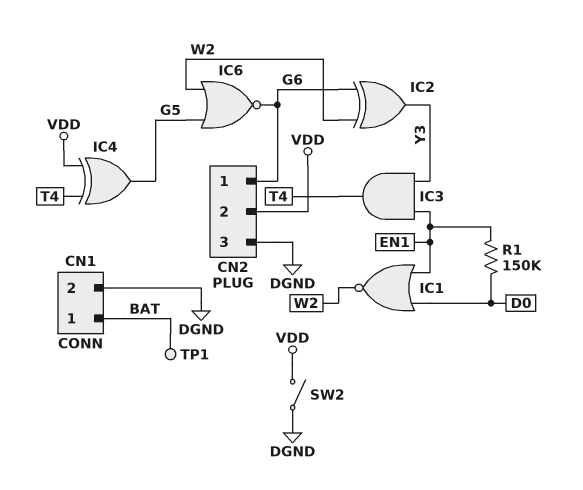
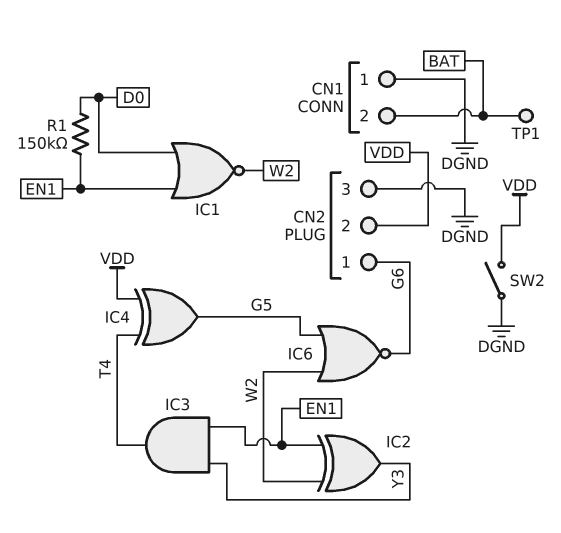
CN1 pin 1: BAT -> DGND
CN1 pin 2: DGND -> BAT
IC2: XOR (in G6, in W2, out Y3) -> XOR (in EN1, in W2, out Y3)

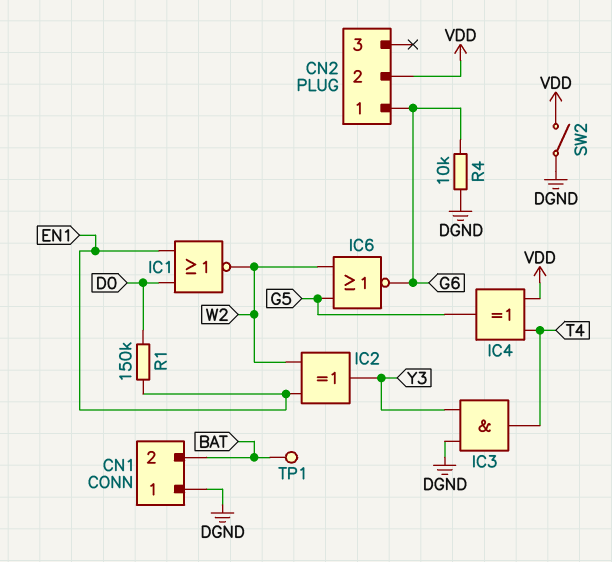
CN2 pin 3: DGND -> none
IC3: AND (in EN1, in Y3, out T4) -> AND (in DGND, in Y3, out T4)
R4: none -> 10k (DGND, G6)

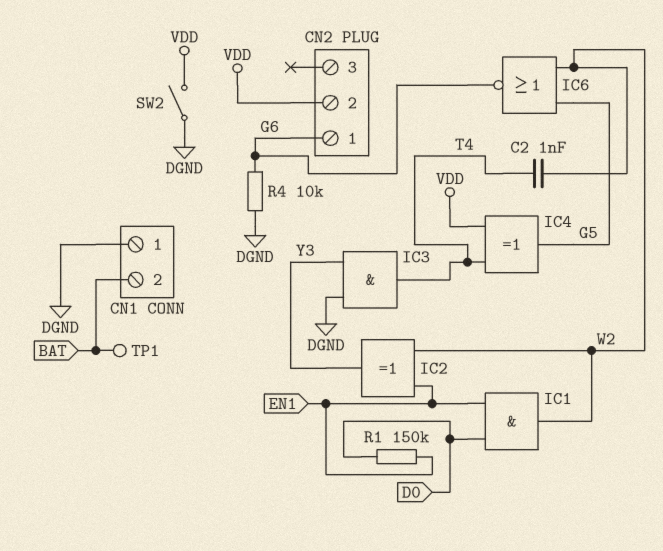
C2: none -> 1nF (T4, W2)
IC1: NOR (in D0, in EN1, out W2) -> AND (in D0, in EN1, out W2)

